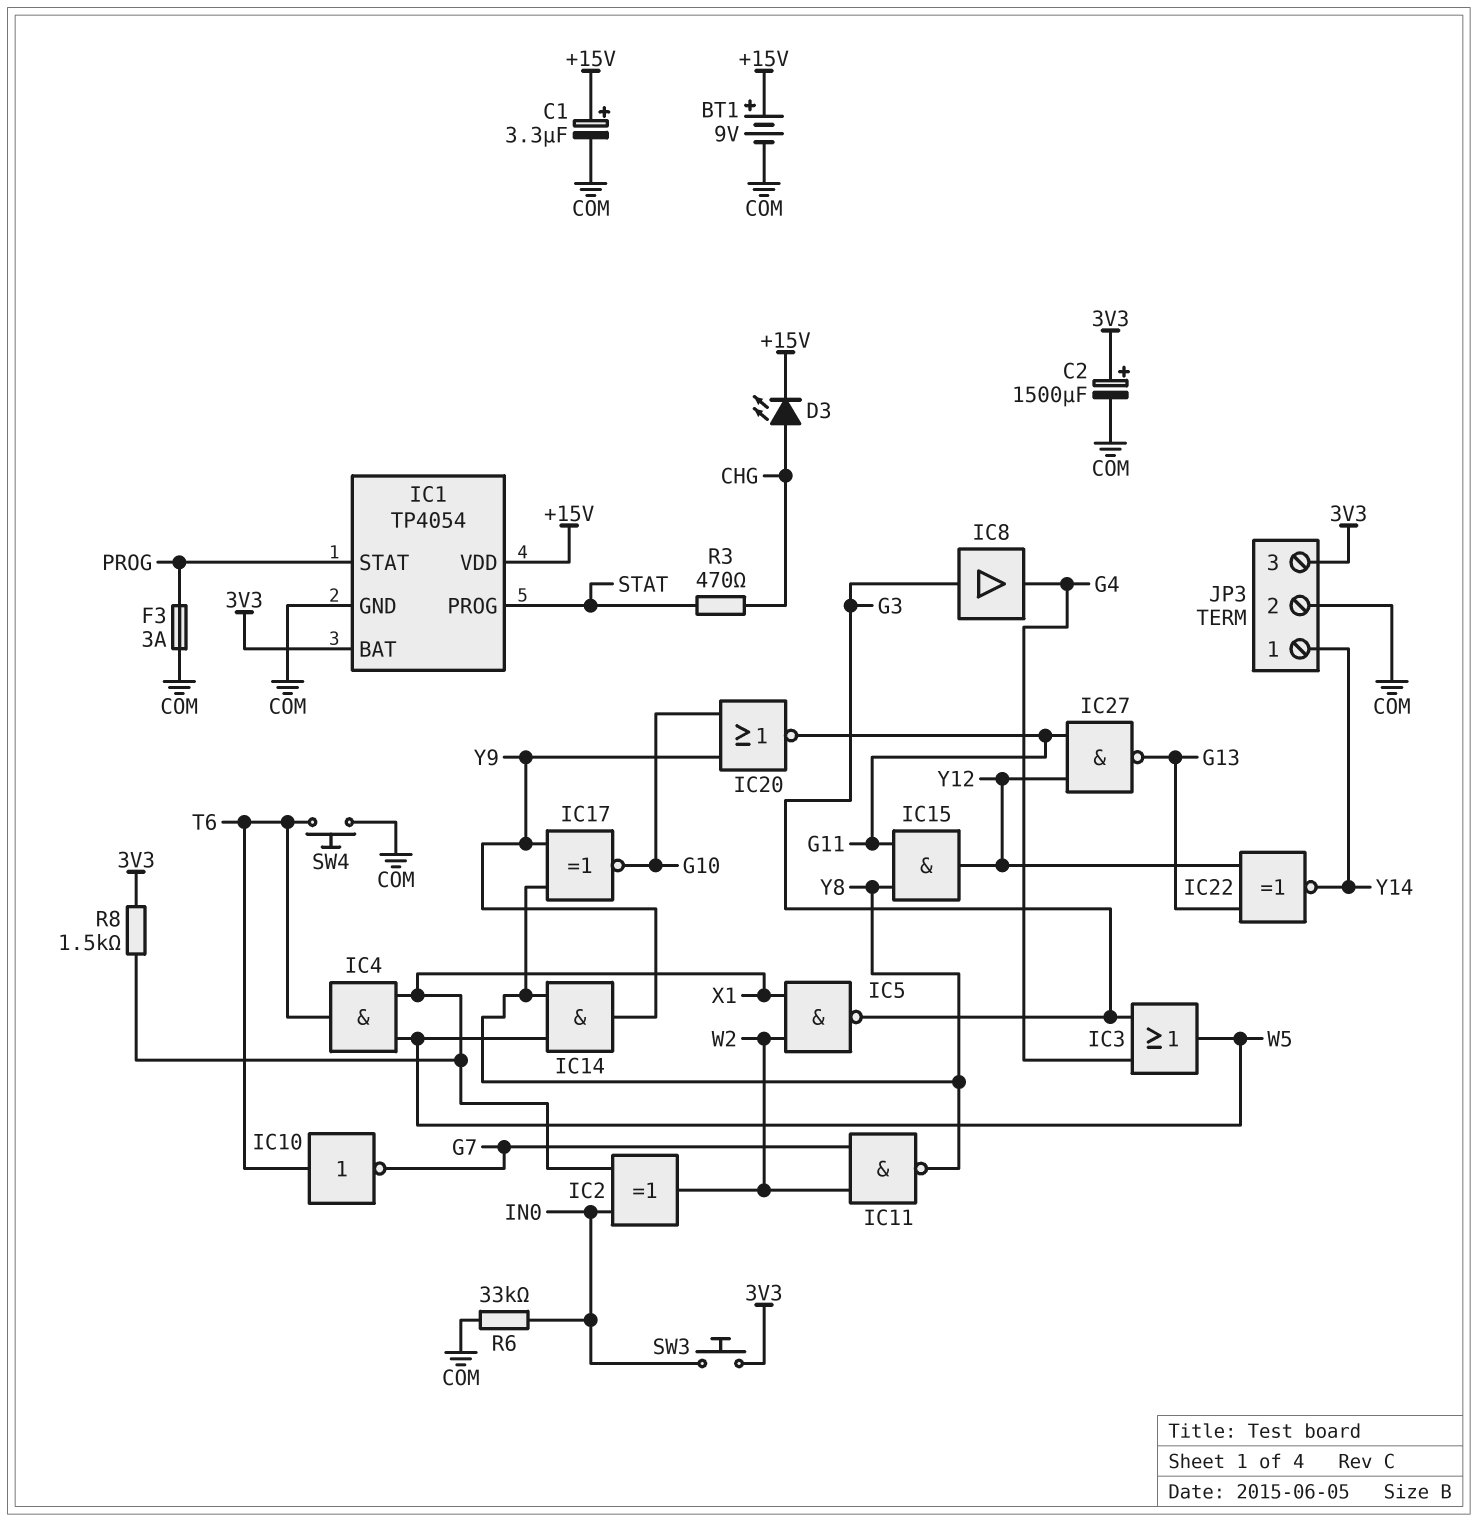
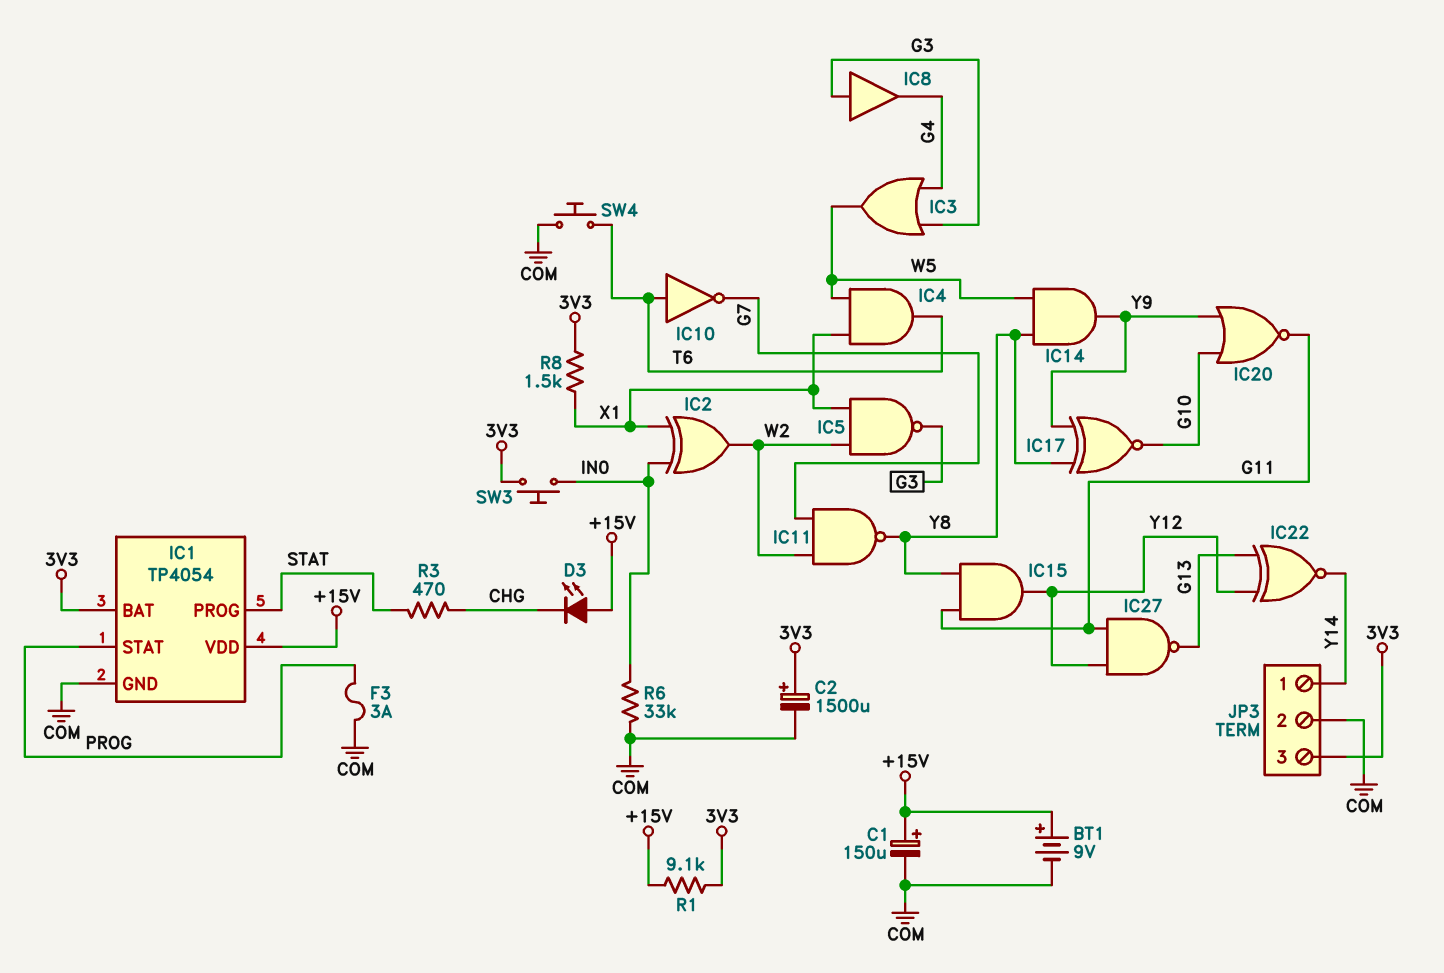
C1: 3.3uF (plus +15V, minus COM) -> 150uF (plus +15V, minus COM)
D3: LED (A CHG, K +15V) -> LED (A +15V, K CHG)
R1: none -> 9.1k (+15V, 3V3)

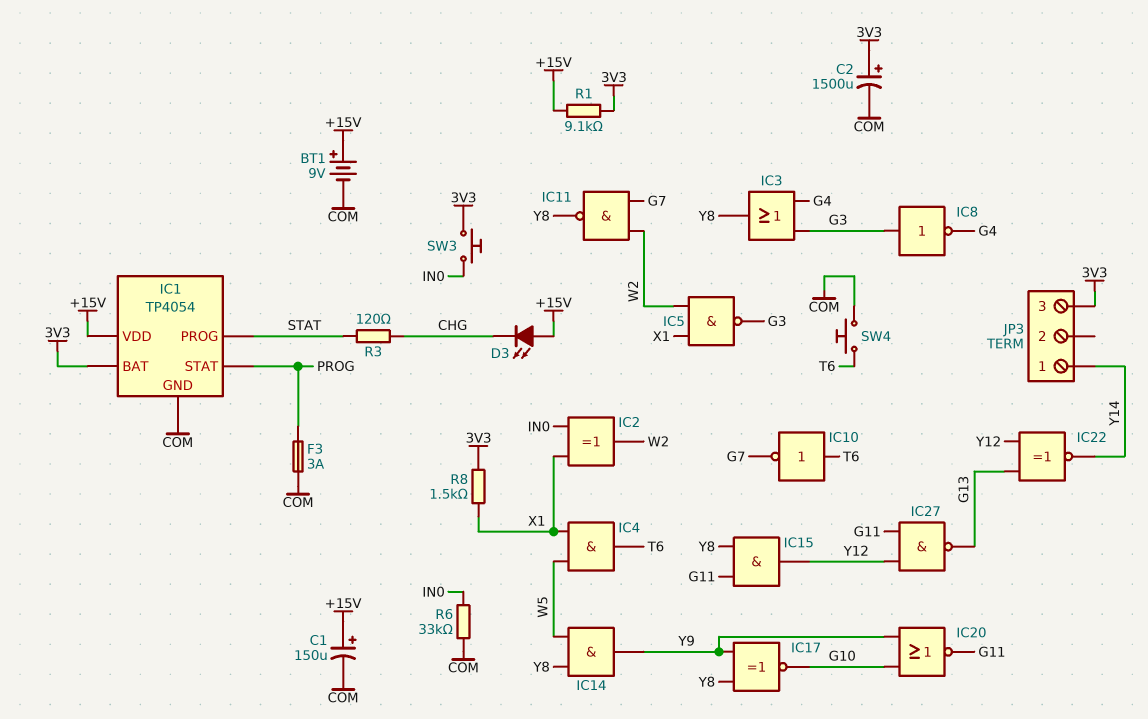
IC3: OR (in G3, in G4, out W5) -> OR (in G3, in G4, out Y8)
IC8: buffer (in G3, out G4) -> NOT (in G3, out G4)
JP3 pin 2: COM -> none
R3: 470 (CHG, STAT) -> 120 (CHG, STAT)

